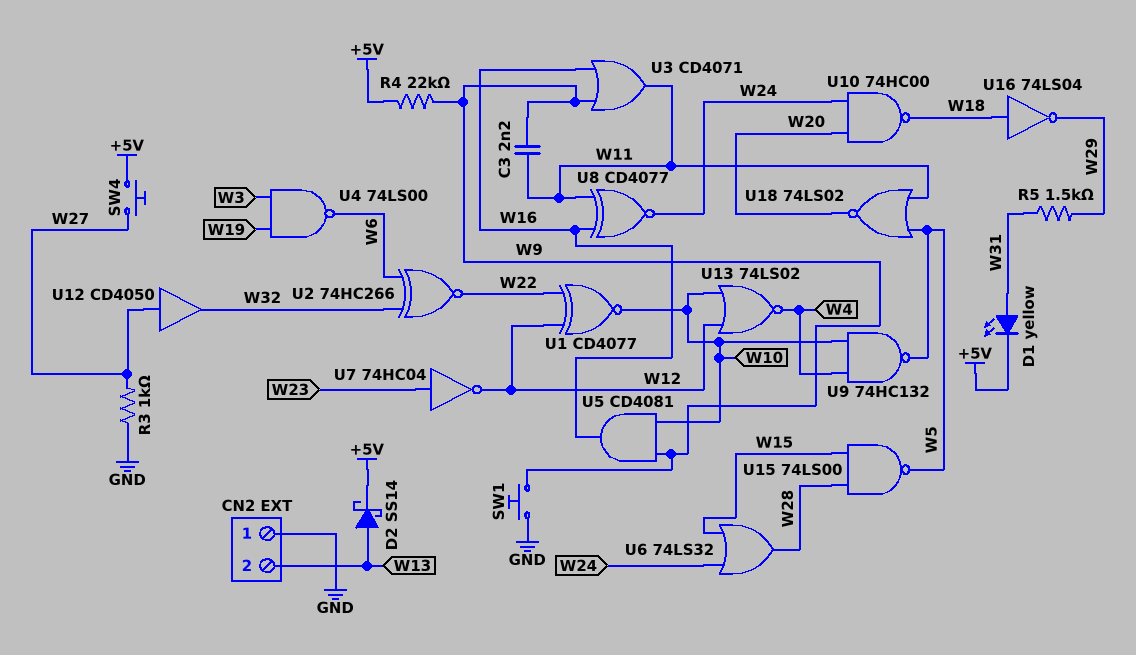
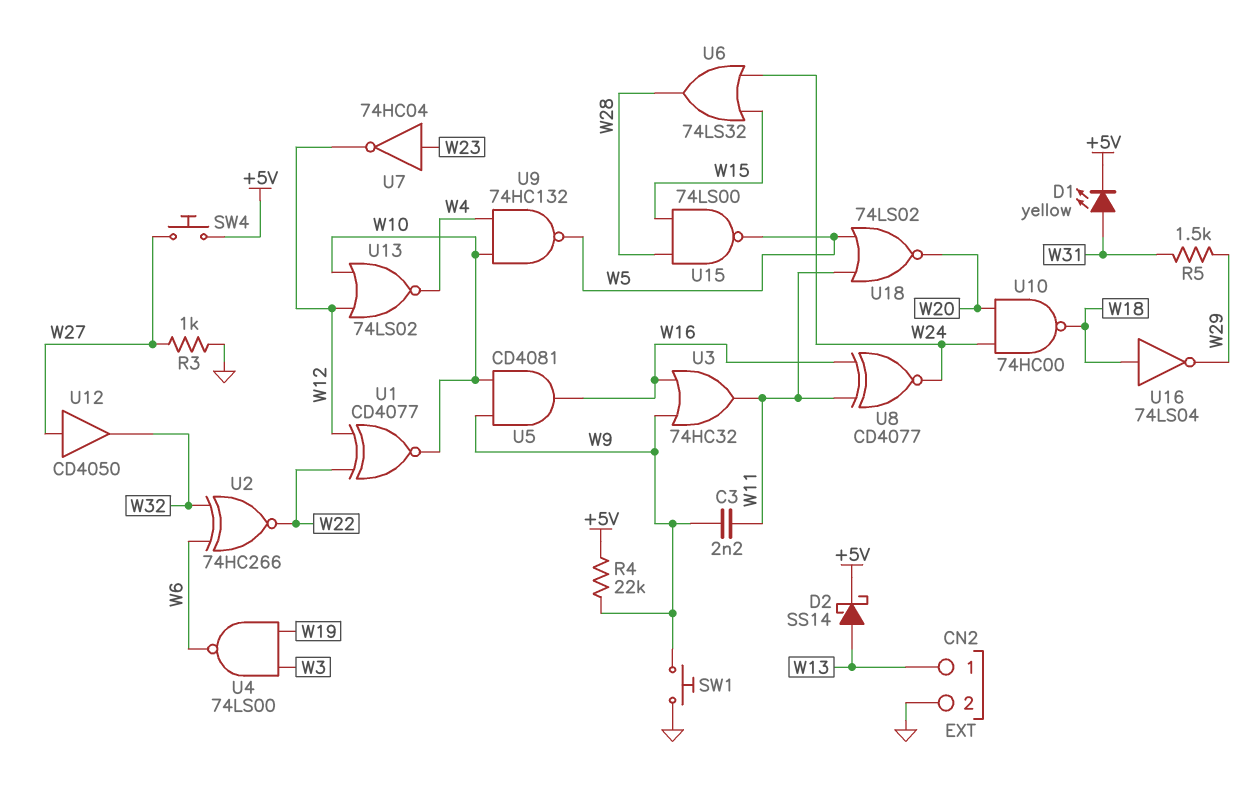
CN2 pin 1: GND -> W13
CN2 pin 2: W13 -> GND
U3: OR CD4071 (in W9, in W16, out W11) -> OR 74HC32 (in W9, in W16, out W11)

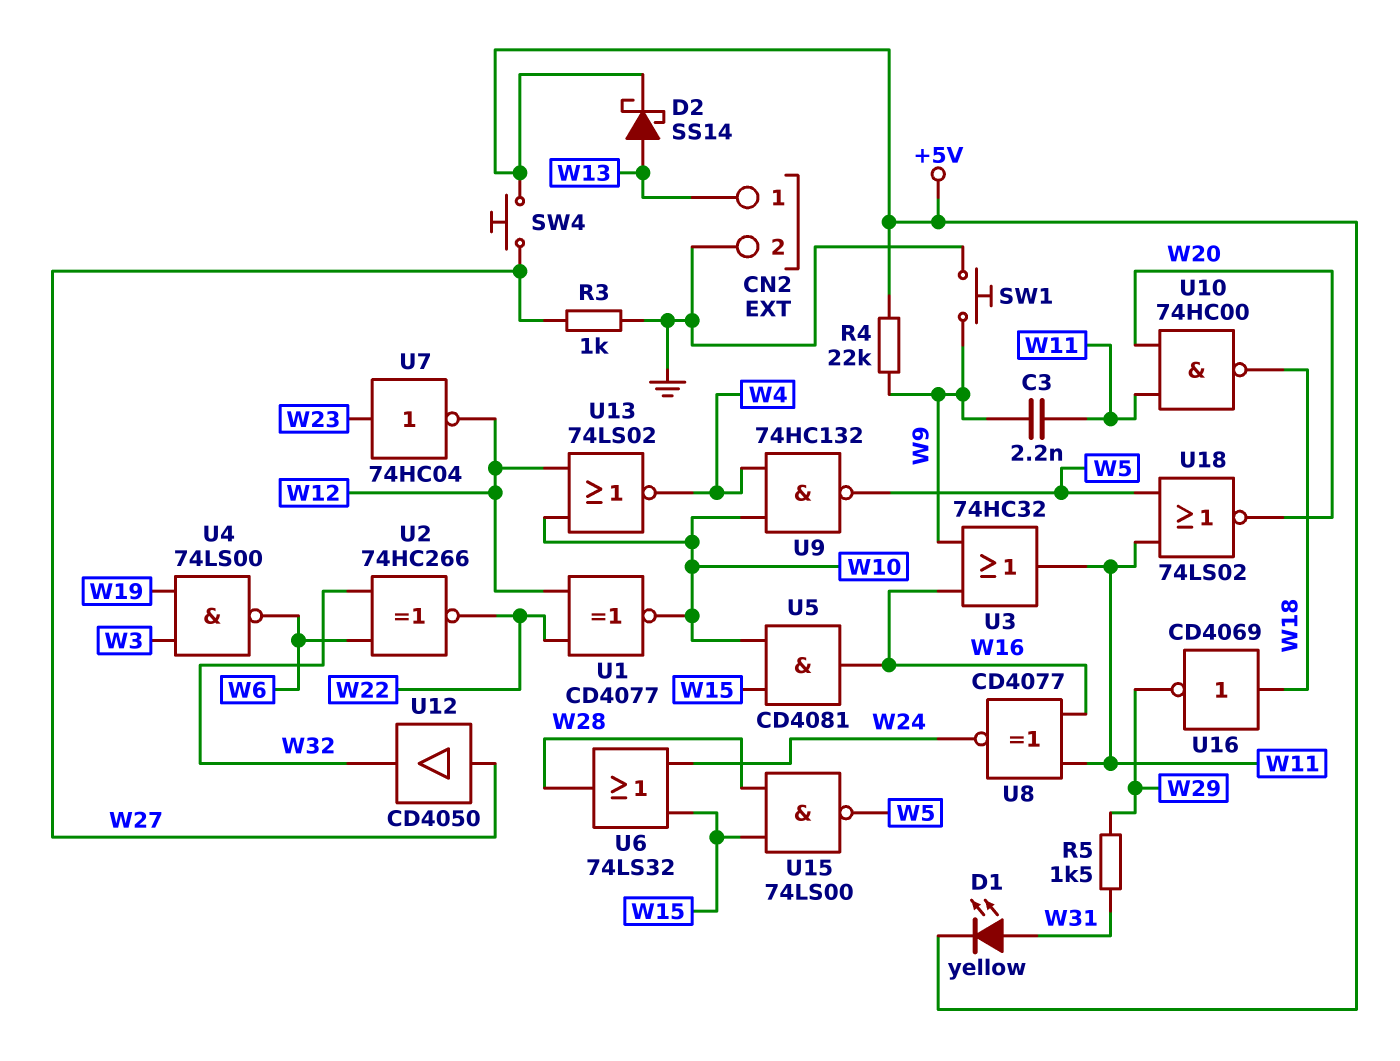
U5: AND CD4081 (in W9, in W10, out W16) -> AND CD4081 (in W10, in W15, out W16)
U10: NAND 74HC00 (in W20, in W24, out W18) -> NAND 74HC00 (in W11, in W20, out W18)
U16: NOT 74LS04 (in W18, out W29) -> NOT CD4069 (in W18, out W29)

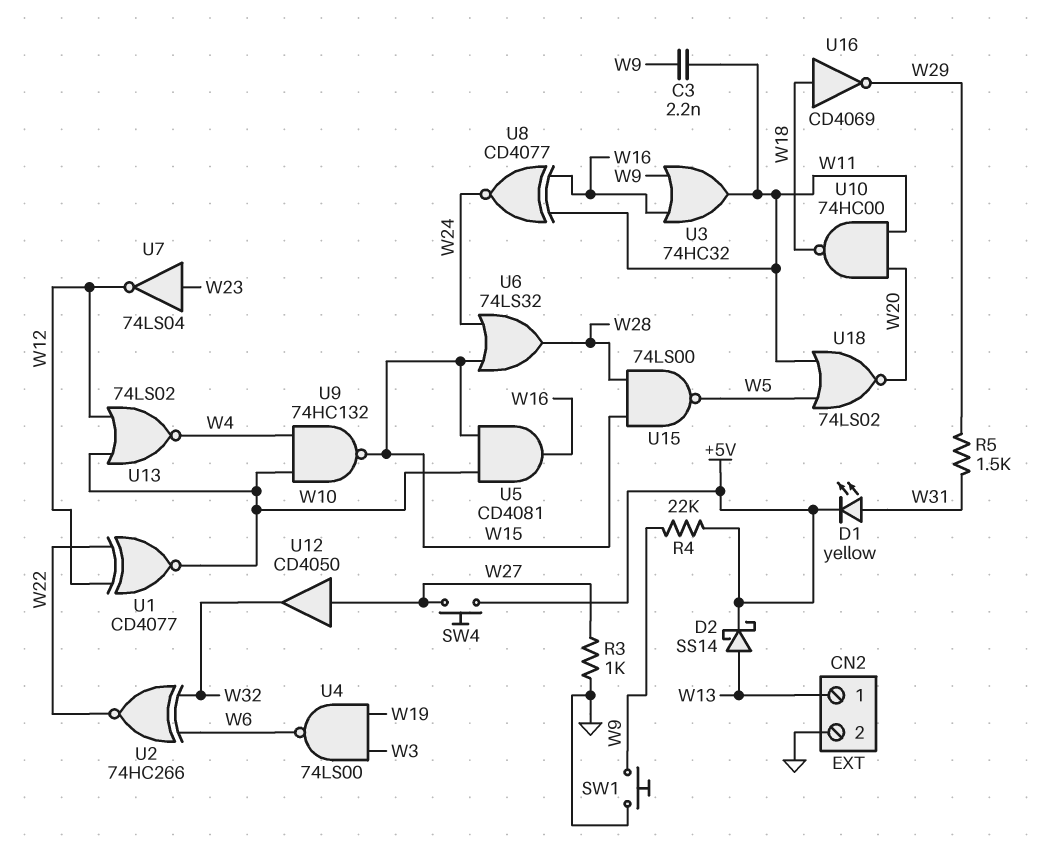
U7: NOT 74HC04 (in W23, out W12) -> NOT 74LS04 (in W23, out W12)
U9: NAND 74HC132 (in W4, in W10, out W5) -> NAND 74HC132 (in W4, in W10, out W15)

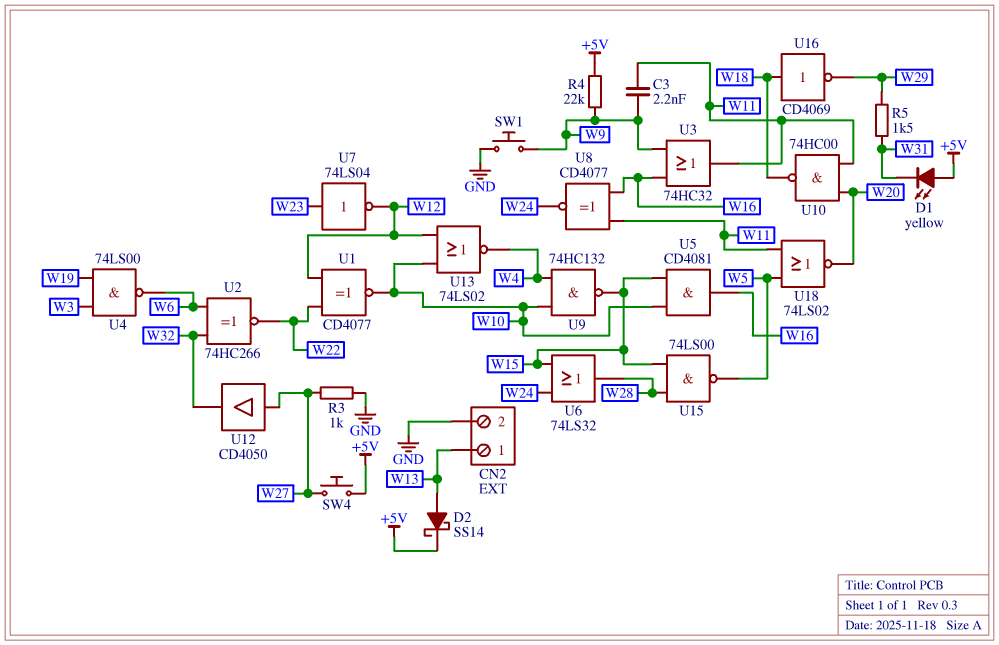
D1: LED yellow (A W31, K +5V) -> LED yellow (A +5V, K W31)

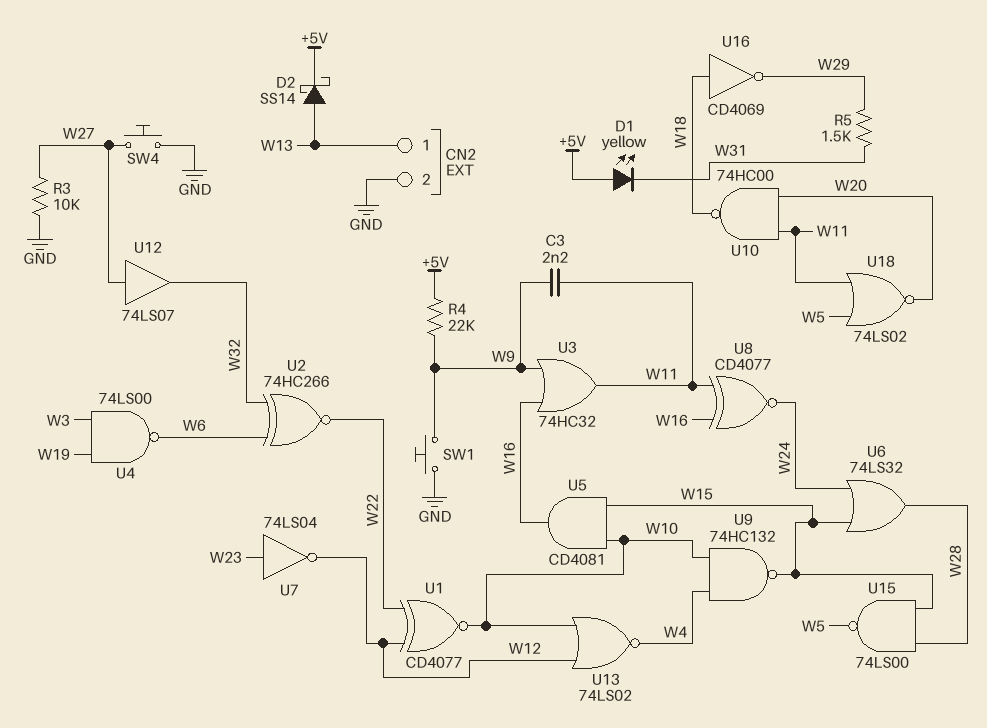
R3: 1k (GND, W27) -> 10k (GND, W27)
SW4: button (+5V, W27) -> button (GND, W27)
U12: buffer CD4050 (in W27, out W32) -> buffer 74LS07 (in W27, out W32)

